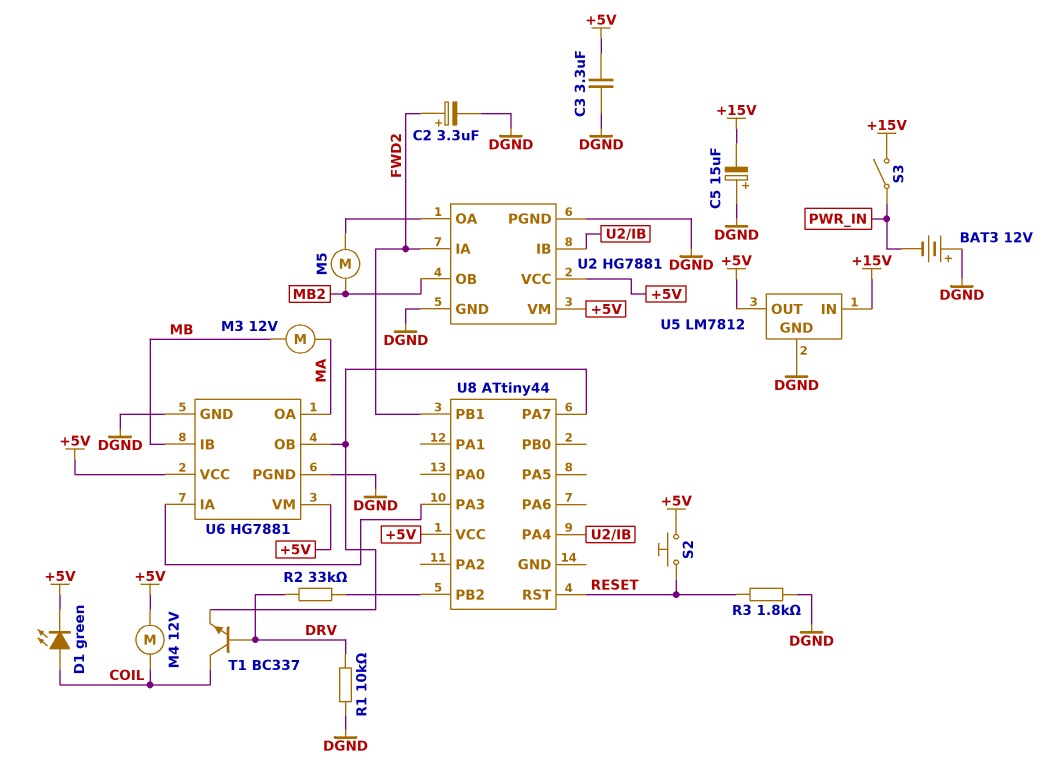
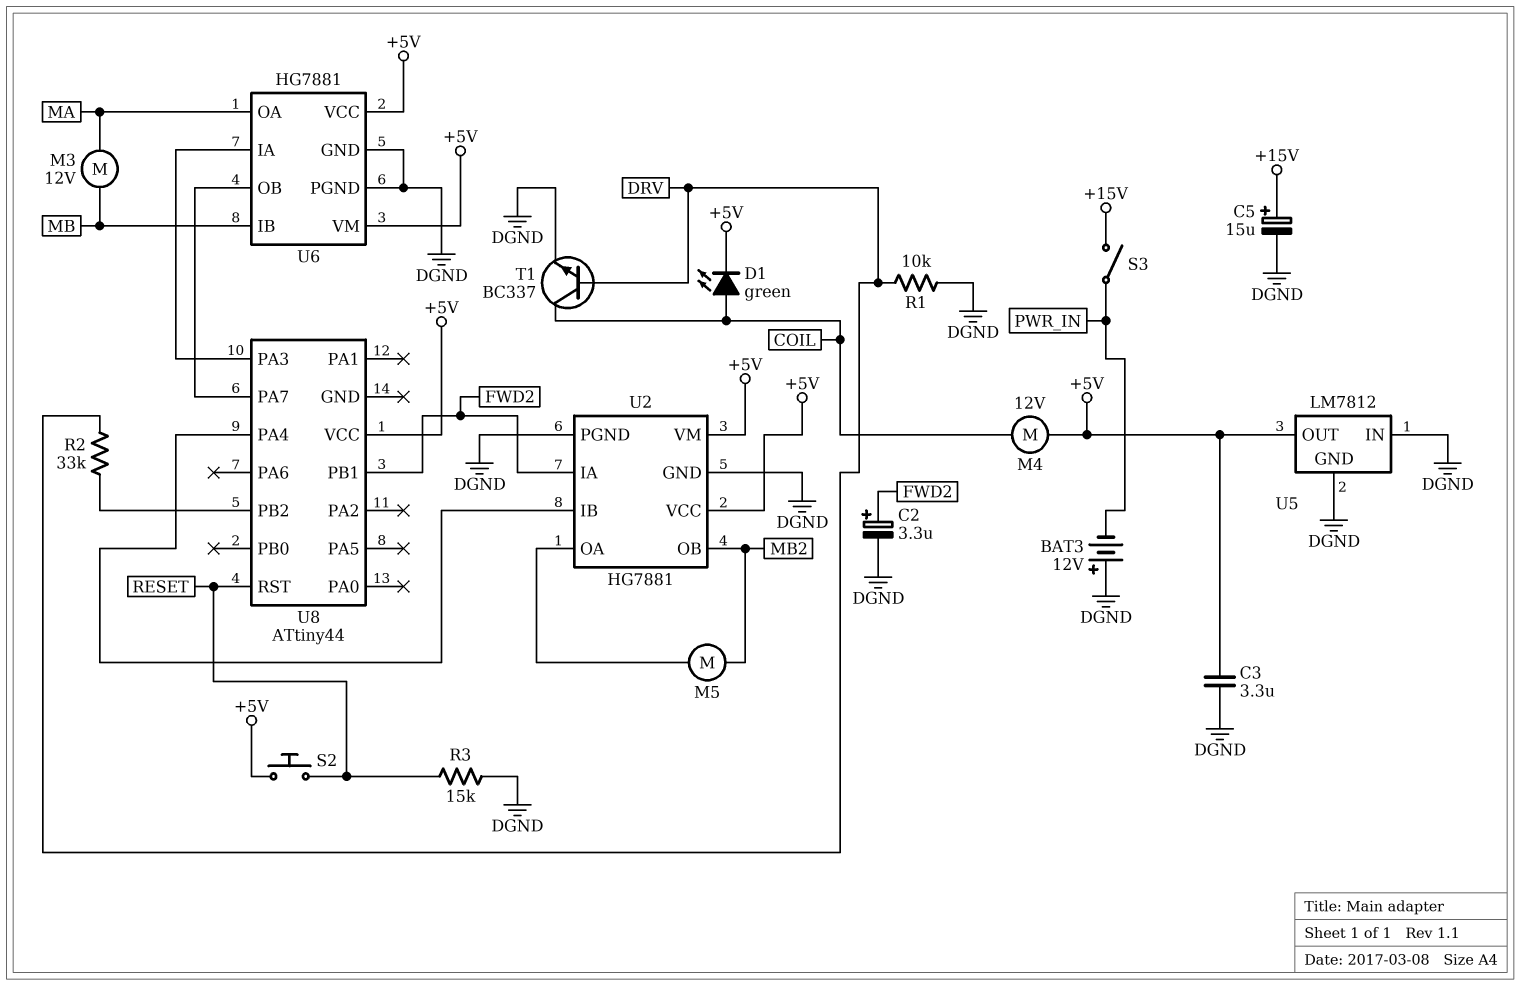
C5: 15uF (plus DGND, minus +15V) -> 15uF (plus +15V, minus DGND)
R3: 1.8k (DGND, RESET) -> 15k (DGND, RESET)
T1: NPN BC337 (B DRV, C COIL, E U6/OB) -> NPN BC337 (B DRV, C COIL, E DGND)
U5 pin IN: +15V -> DGND

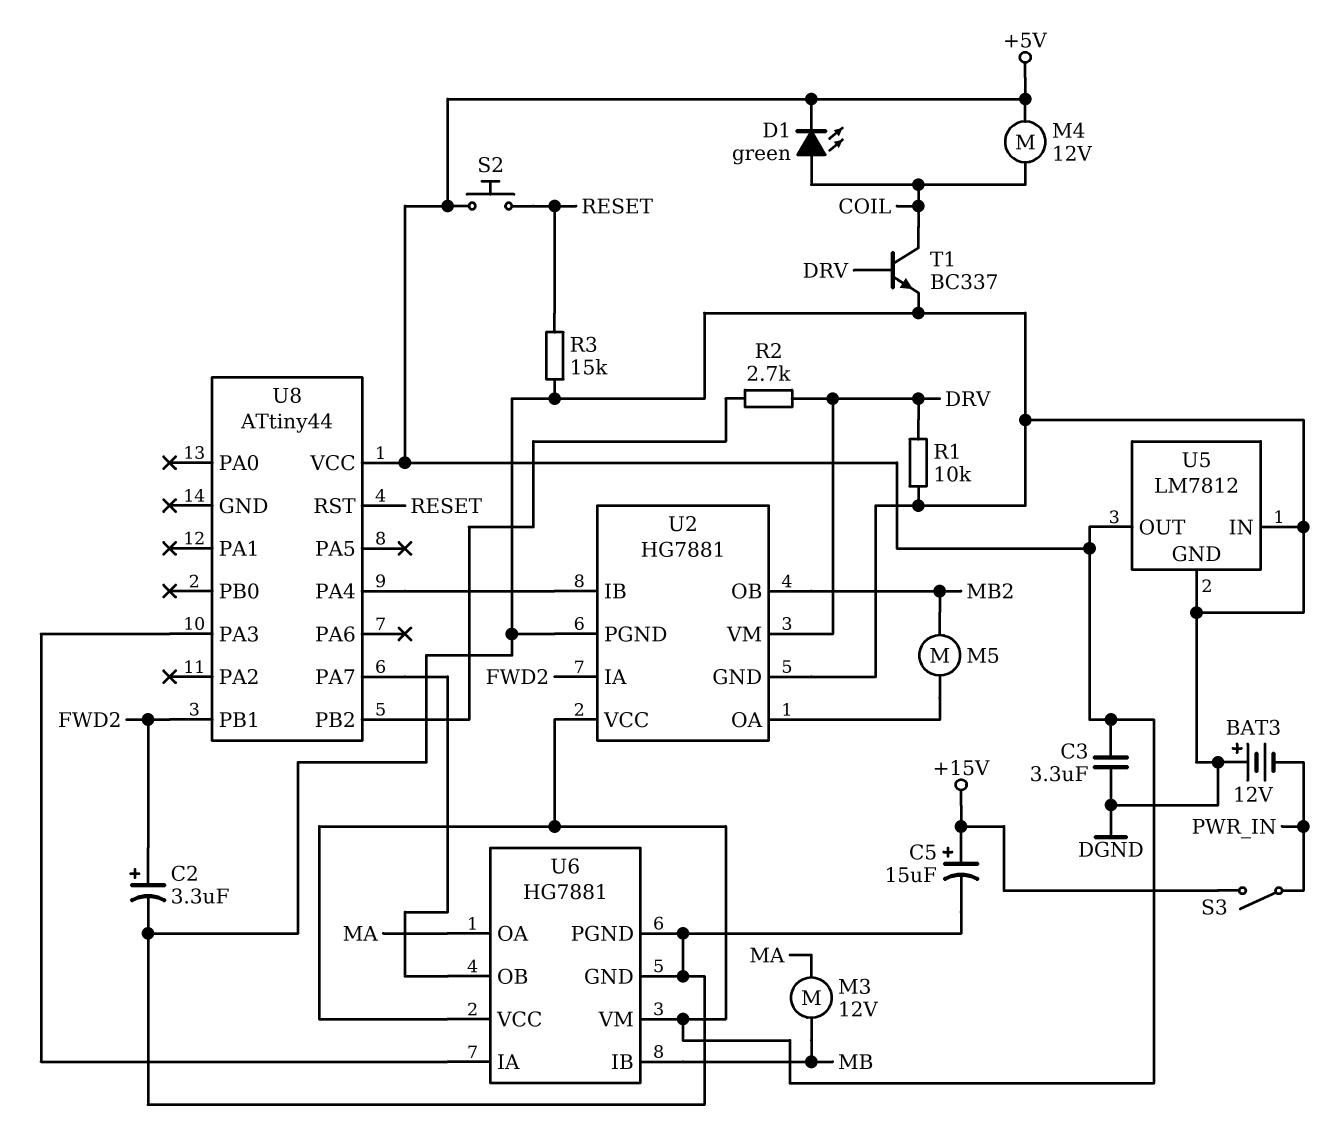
R2: 33k (DRV, U8/PB2) -> 2.7k (DRV, U8/PB2)
U2 pin VM: +5V -> DRV

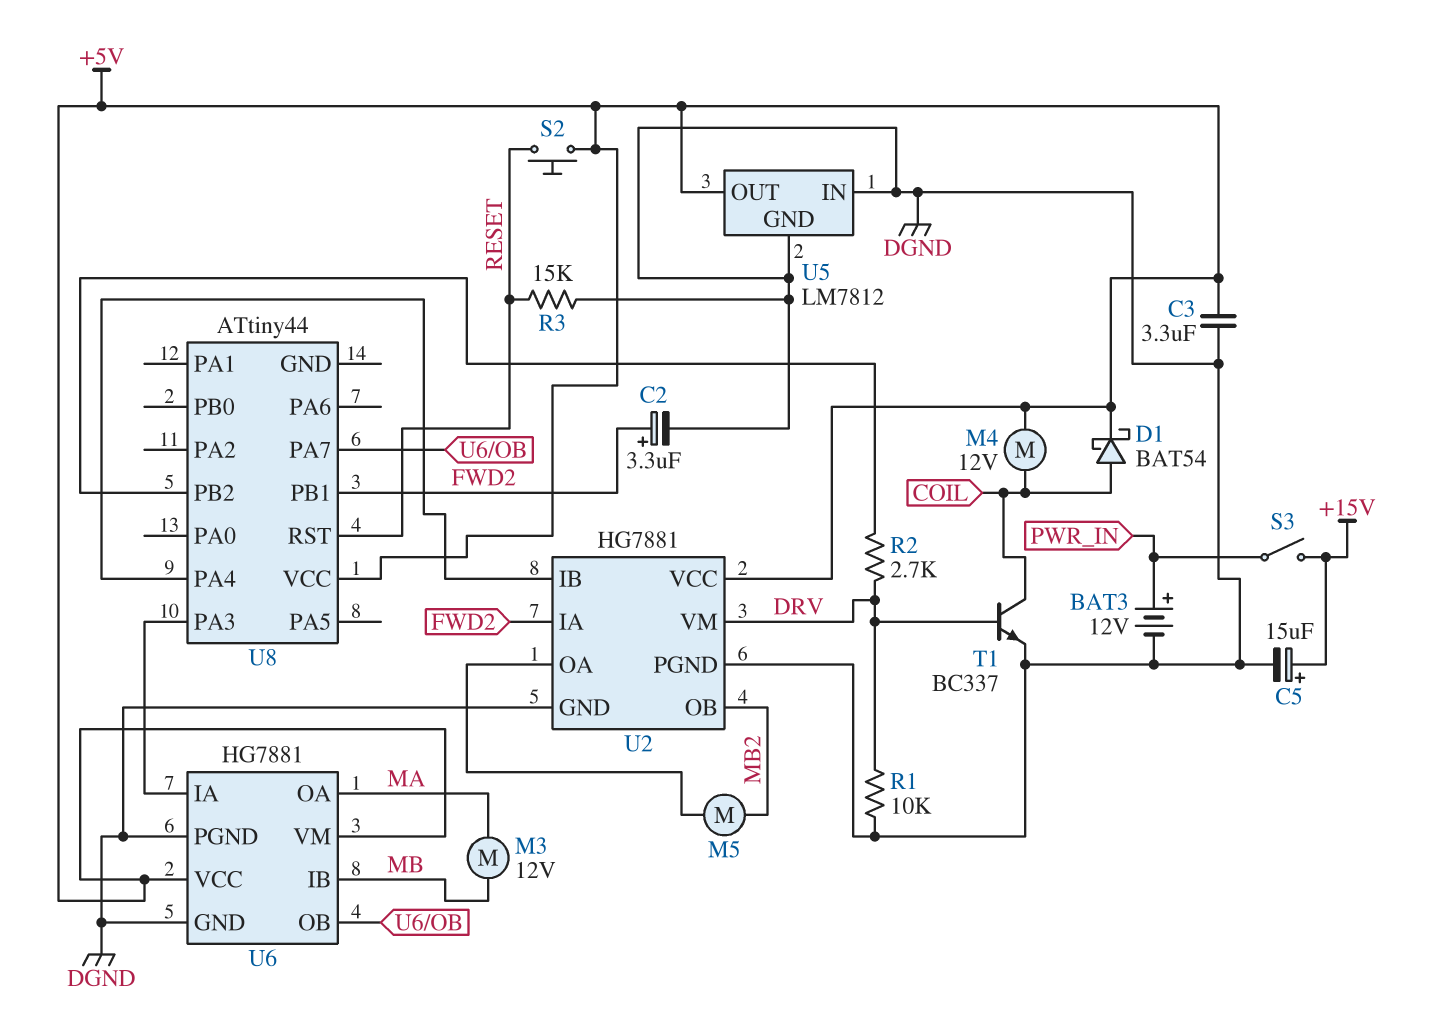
BAT3: 12V (plus DGND, minus PWR_IN) -> 12V (plus PWR_IN, minus DGND)
D1: LED green (A COIL, K +5V) -> schottky BAT54 (A COIL, K +5V)

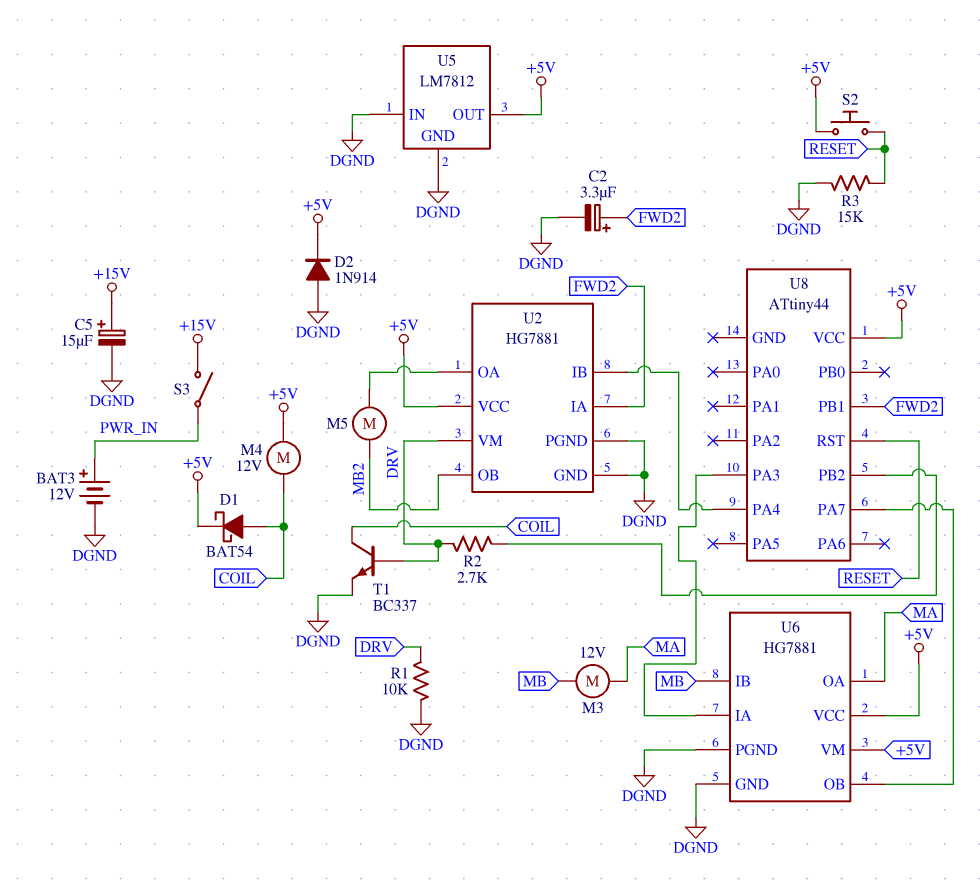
C3: 3.3uF (+5V, DGND) -> none
D2: none -> diode 1N914 (A DGND, K +5V)

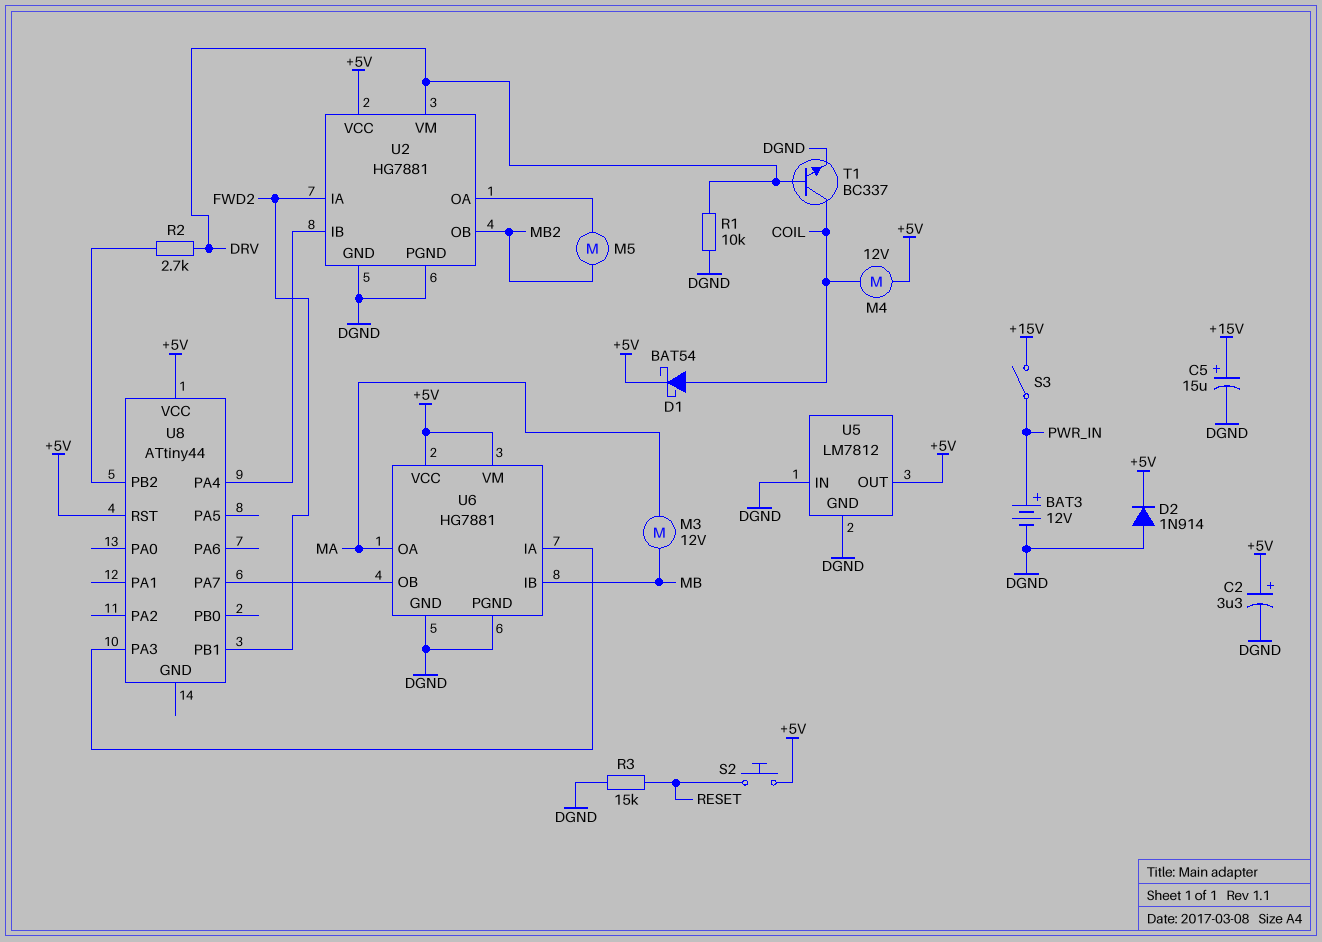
C2: 3.3uF (plus FWD2, minus DGND) -> 3.3uF (plus +5V, minus DGND)
U8 pin RST: RESET -> +5V

